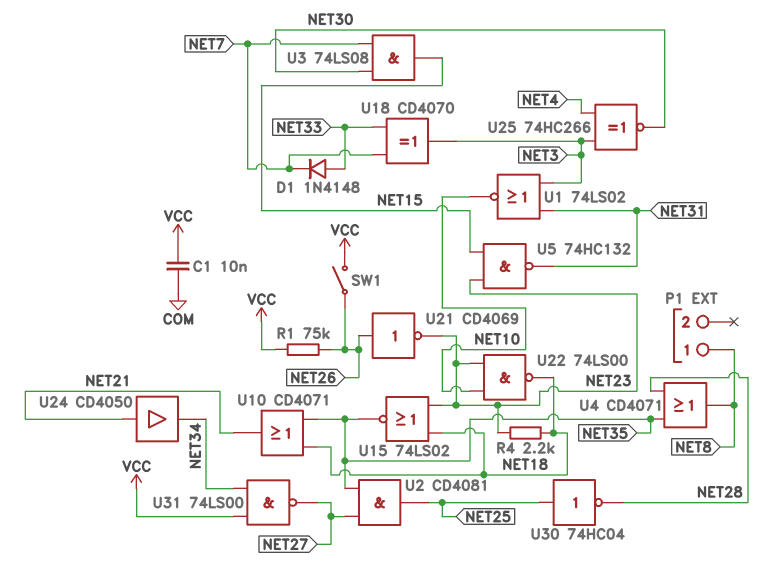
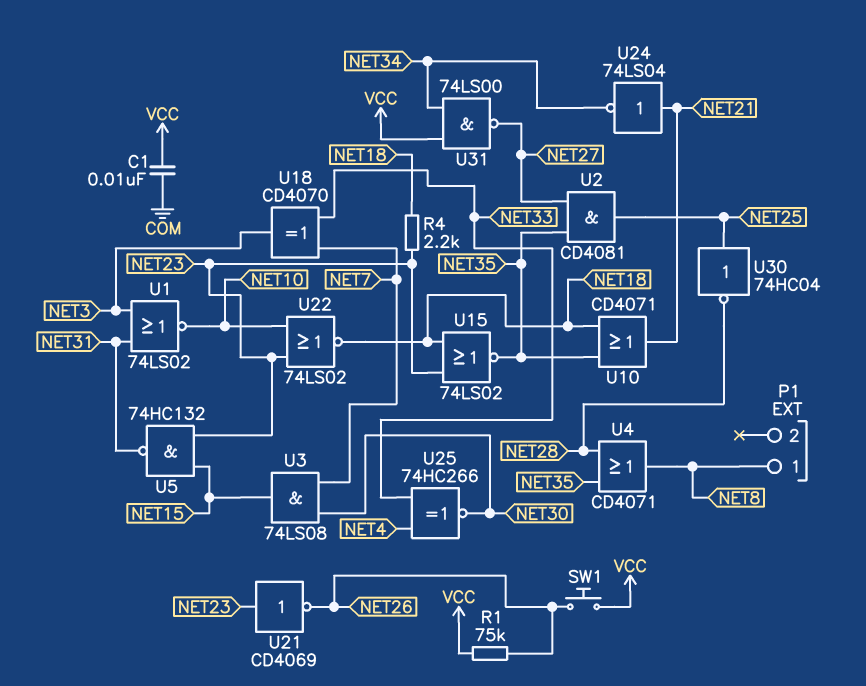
D1: diode 1N4148 (A NET33, K NET7) -> none
SW1: switch (NET26, VCC) -> button (NET26, VCC)
U21: NOT CD4069 (in NET26, out NET23) -> NOT CD4069 (in NET23, out NET26)
U22: NAND 74LS00 (in NET10, in NET23, out NET18) -> NOR 74LS02 (in NET10, in NET23, out NET18)
U24: buffer CD4050 (in NET21, out NET34) -> NOT 74LS04 (in NET21, out NET34)
U25: XNOR 74HC266 (in NET3, in NET4, out NET30) -> XNOR 74HC266 (in NET4, in NET33, out NET30)

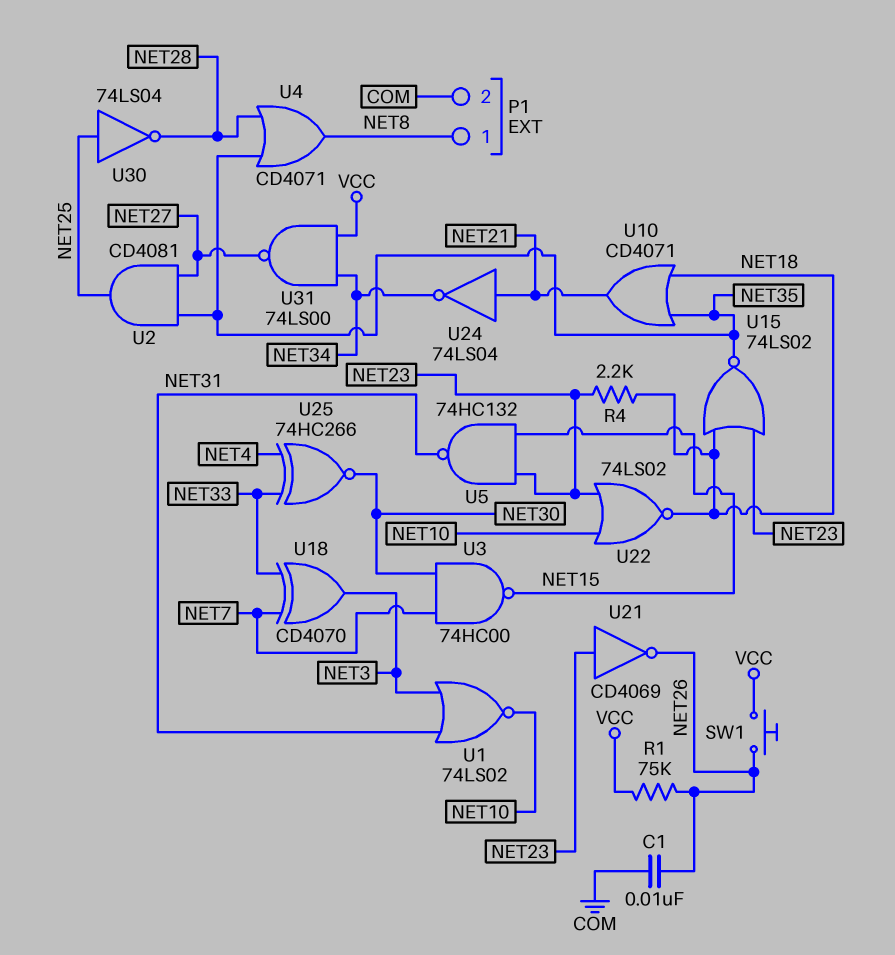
C1: 10nF (COM, VCC) -> 10nF (COM, NET26)
P1 pin 2: none -> COM
U3: AND 74LS08 (in NET7, in NET30, out NET15) -> NAND 74HC00 (in NET7, in NET30, out NET15)
U30: NOT 74HC04 (in NET25, out NET28) -> NOT 74LS04 (in NET25, out NET28)

